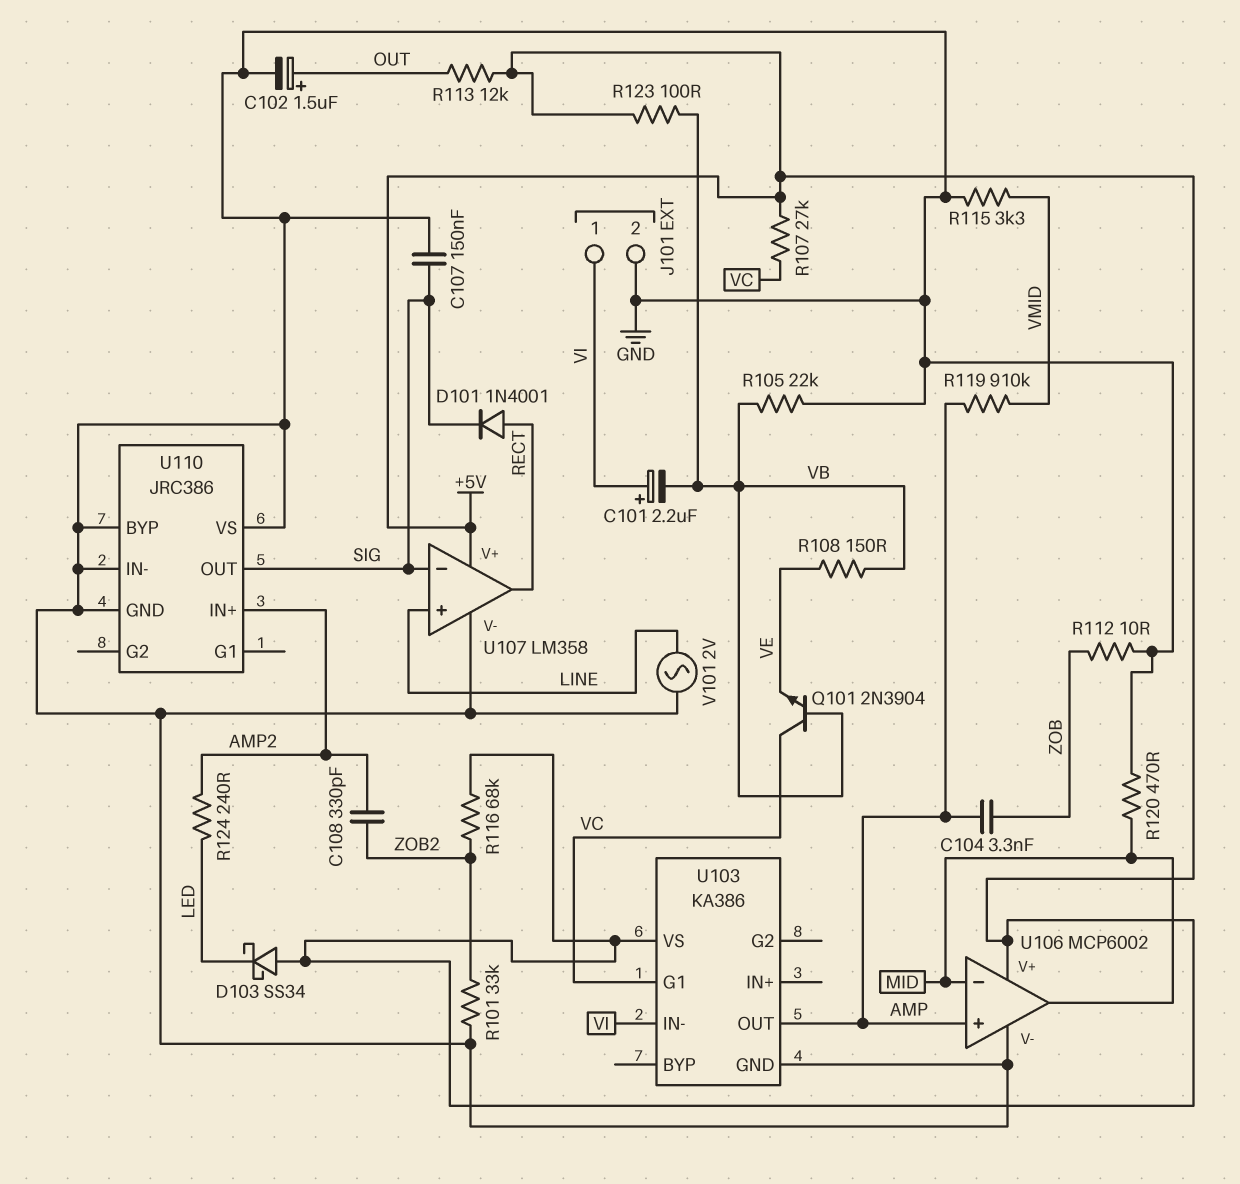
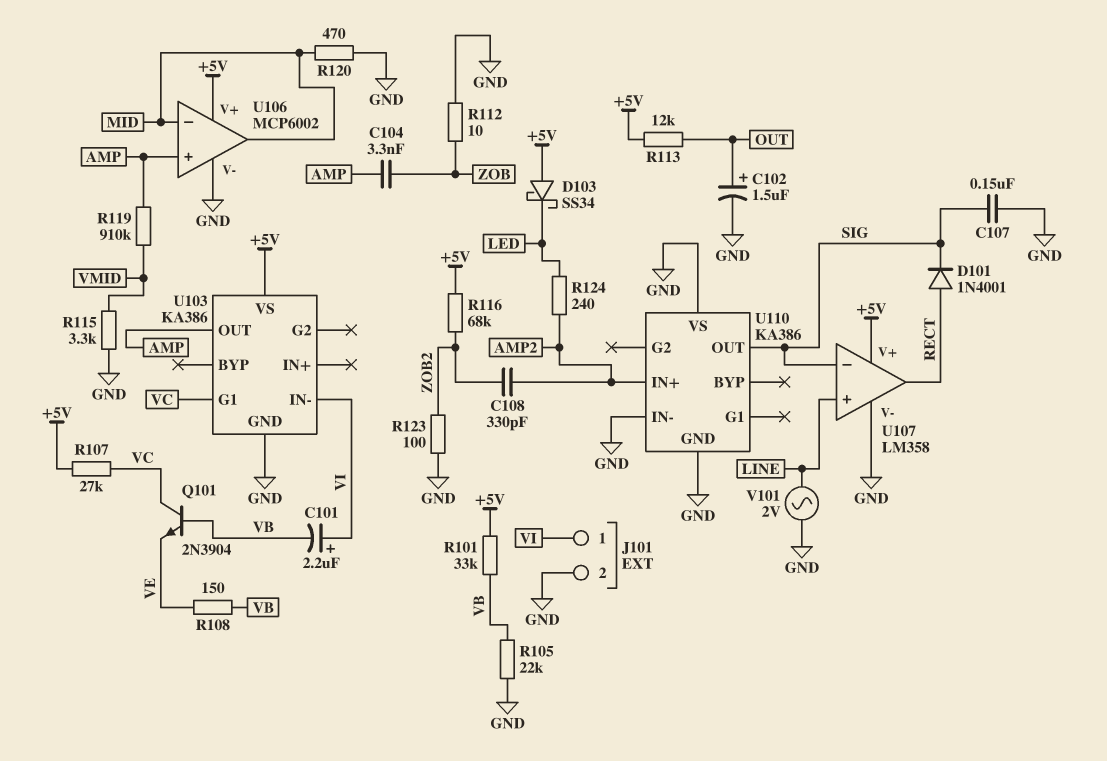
R101: 33k (GND, ZOB2) -> 33k (+5V, VB)
R123: 100 (+5V, VB) -> 100 (GND, ZOB2)
U110: JRC386 -> KA386
U110 pin BYP: GND -> none

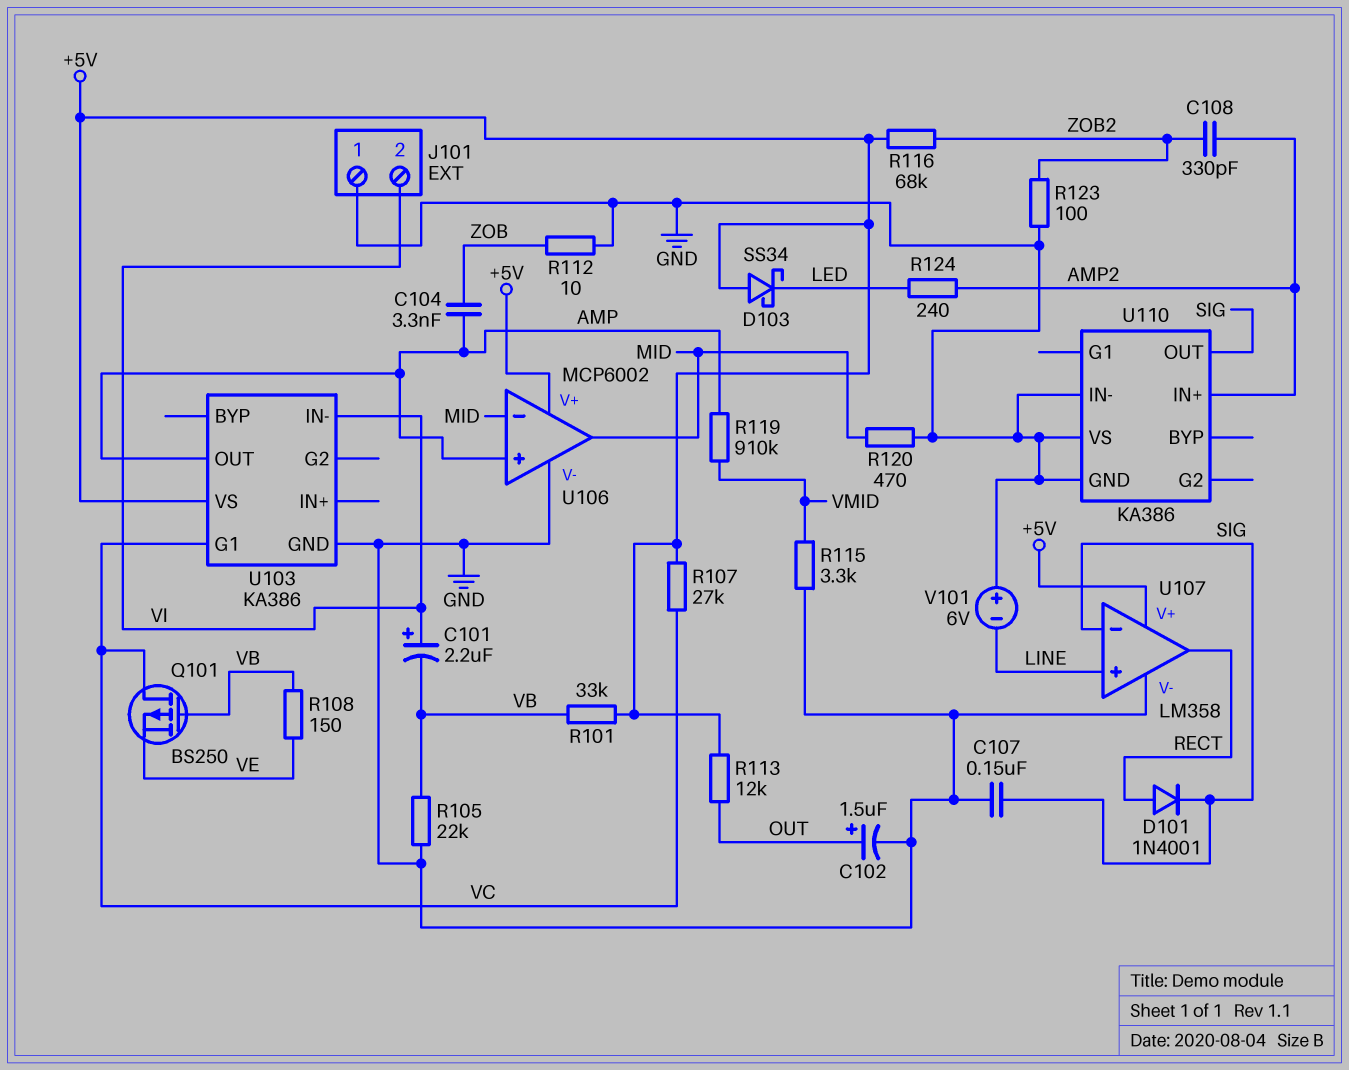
J101 pin 1: VI -> GND
J101 pin 2: GND -> VI
Q101: NPN 2N3904 (B VB, C VC, E VE) -> PMOS BS250 (G VB, D VC, S VE)
V101: AC 2V (GND, LINE) -> 6V (plus GND, minus LINE)

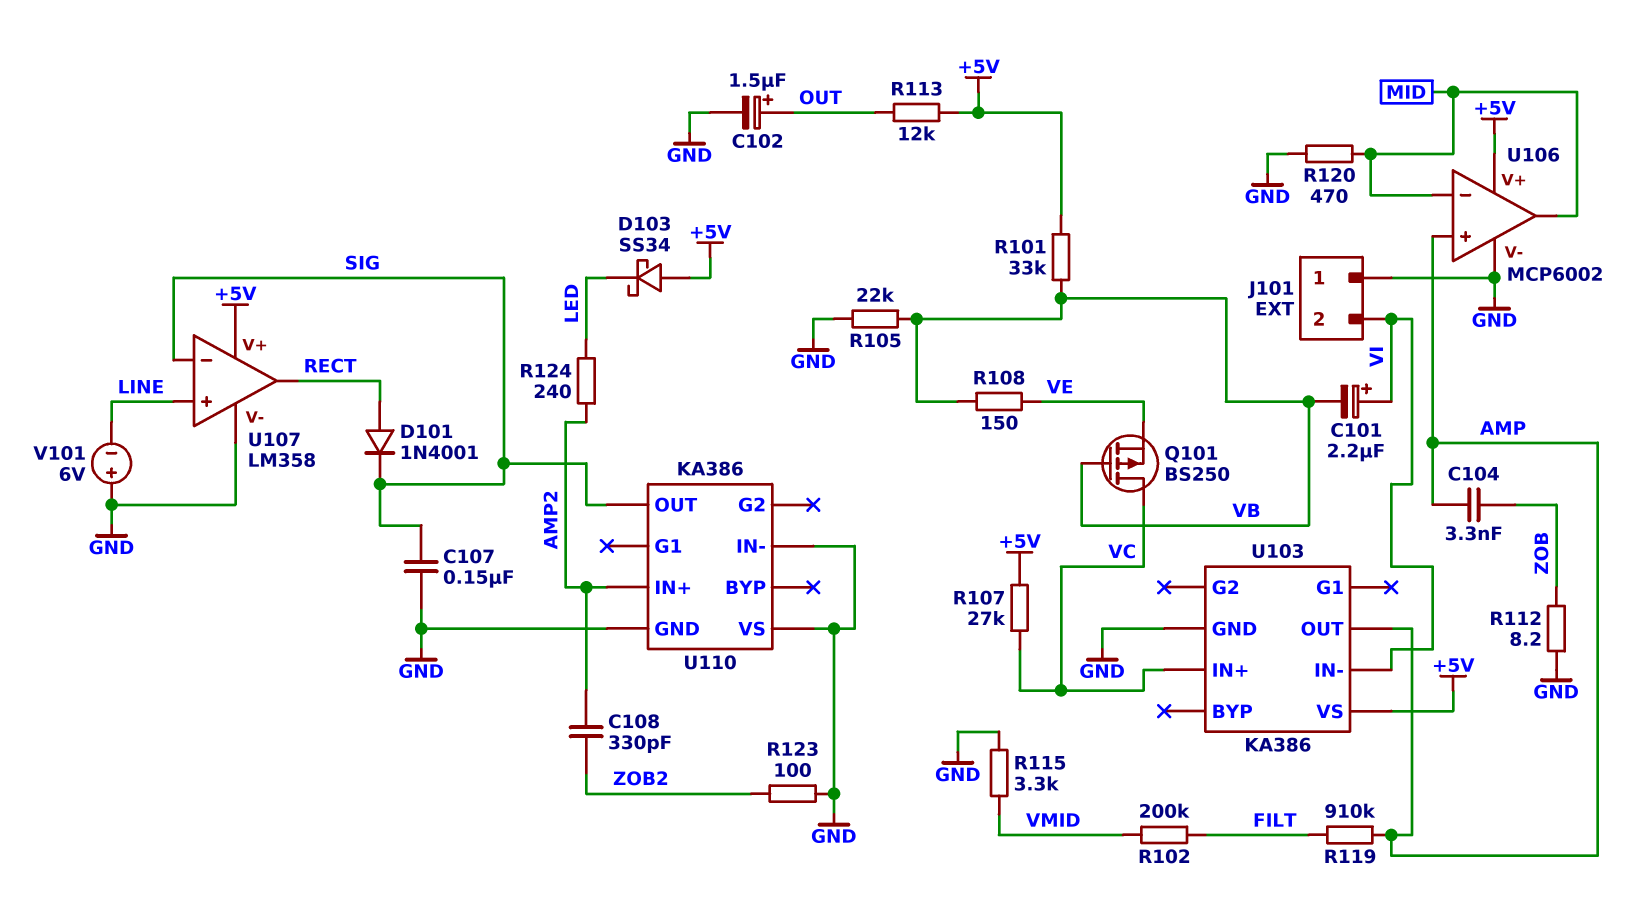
R102: none -> 200k (FILT, VMID)
R112: 10 (GND, ZOB) -> 8.2 (GND, ZOB)
R116: 68k (+5V, ZOB2) -> none
R119: 910k (AMP, VMID) -> 910k (AMP, FILT)
U103 pin G1: VC -> none
U103 pin IN+: none -> VC

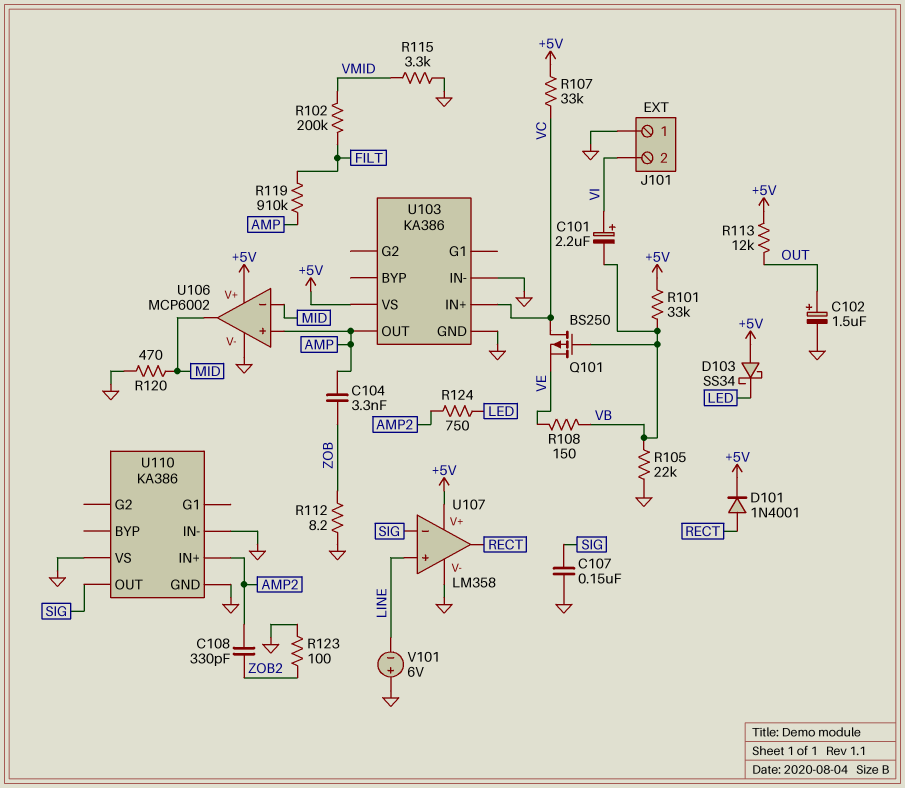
D101: diode 1N4001 (A RECT, K SIG) -> diode 1N4001 (A RECT, K +5V)
R107: 27k (+5V, VC) -> 33k (+5V, VC)
R124: 240 (AMP2, LED) -> 750 (AMP2, LED)
U103 pin IN-: VI -> GND

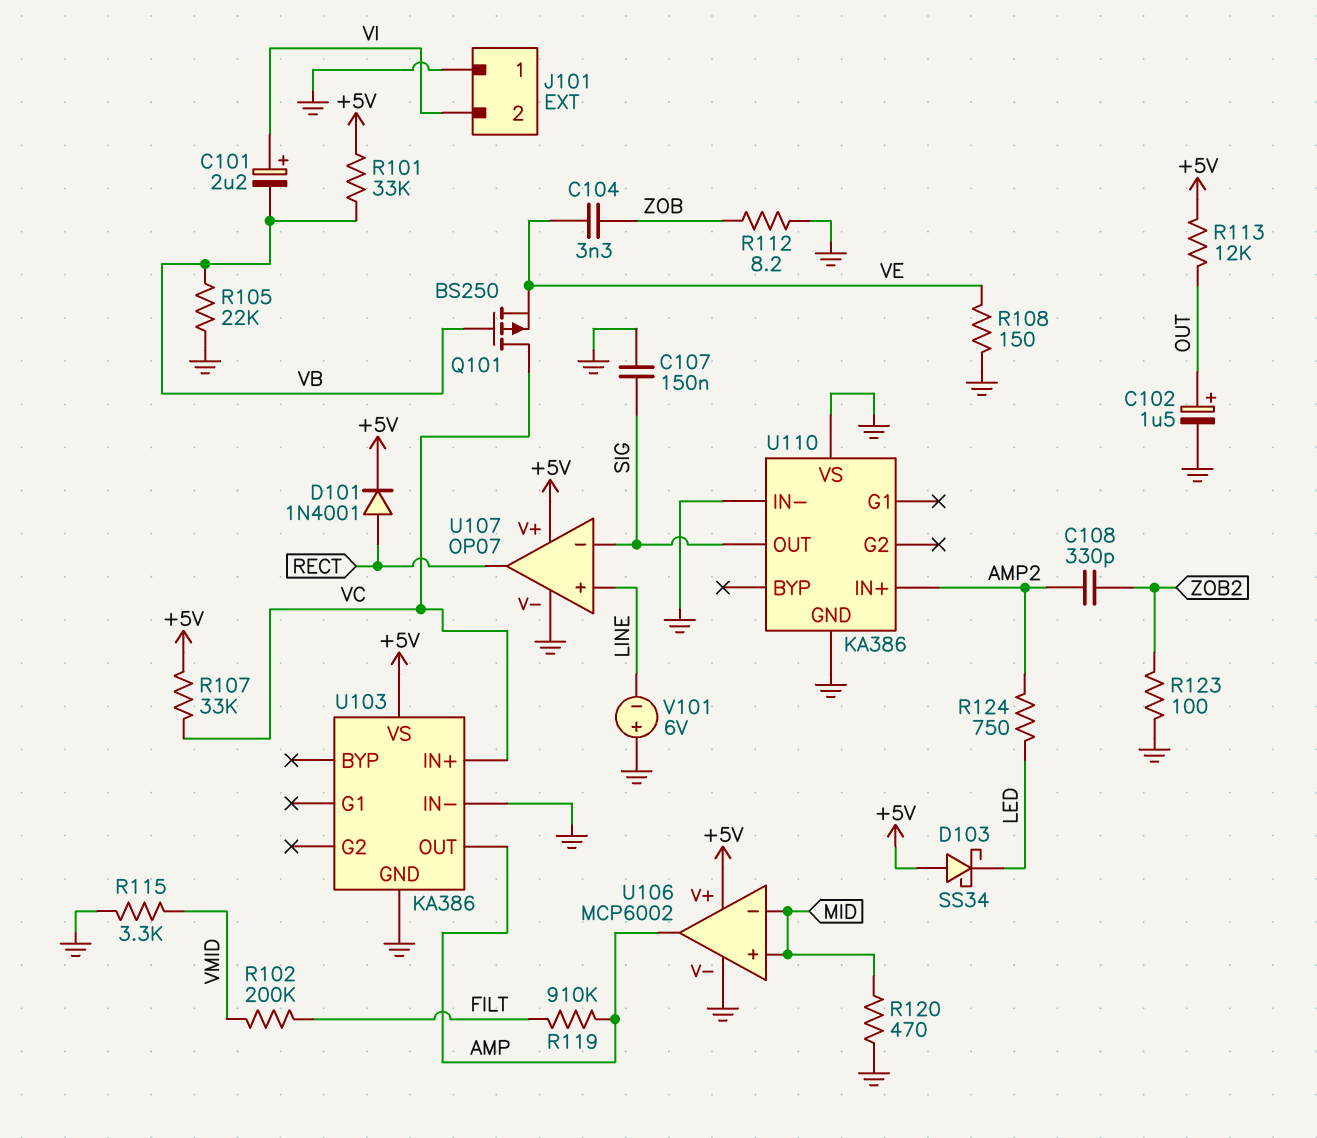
C104: 3.3nF (AMP, ZOB) -> 3.3nF (VE, ZOB)
R108: 150 (VB, VE) -> 150 (GND, VE)
U106 pin in+: AMP -> MID
U106 pin out: MID -> AMP
U107: LM358 -> OP07

